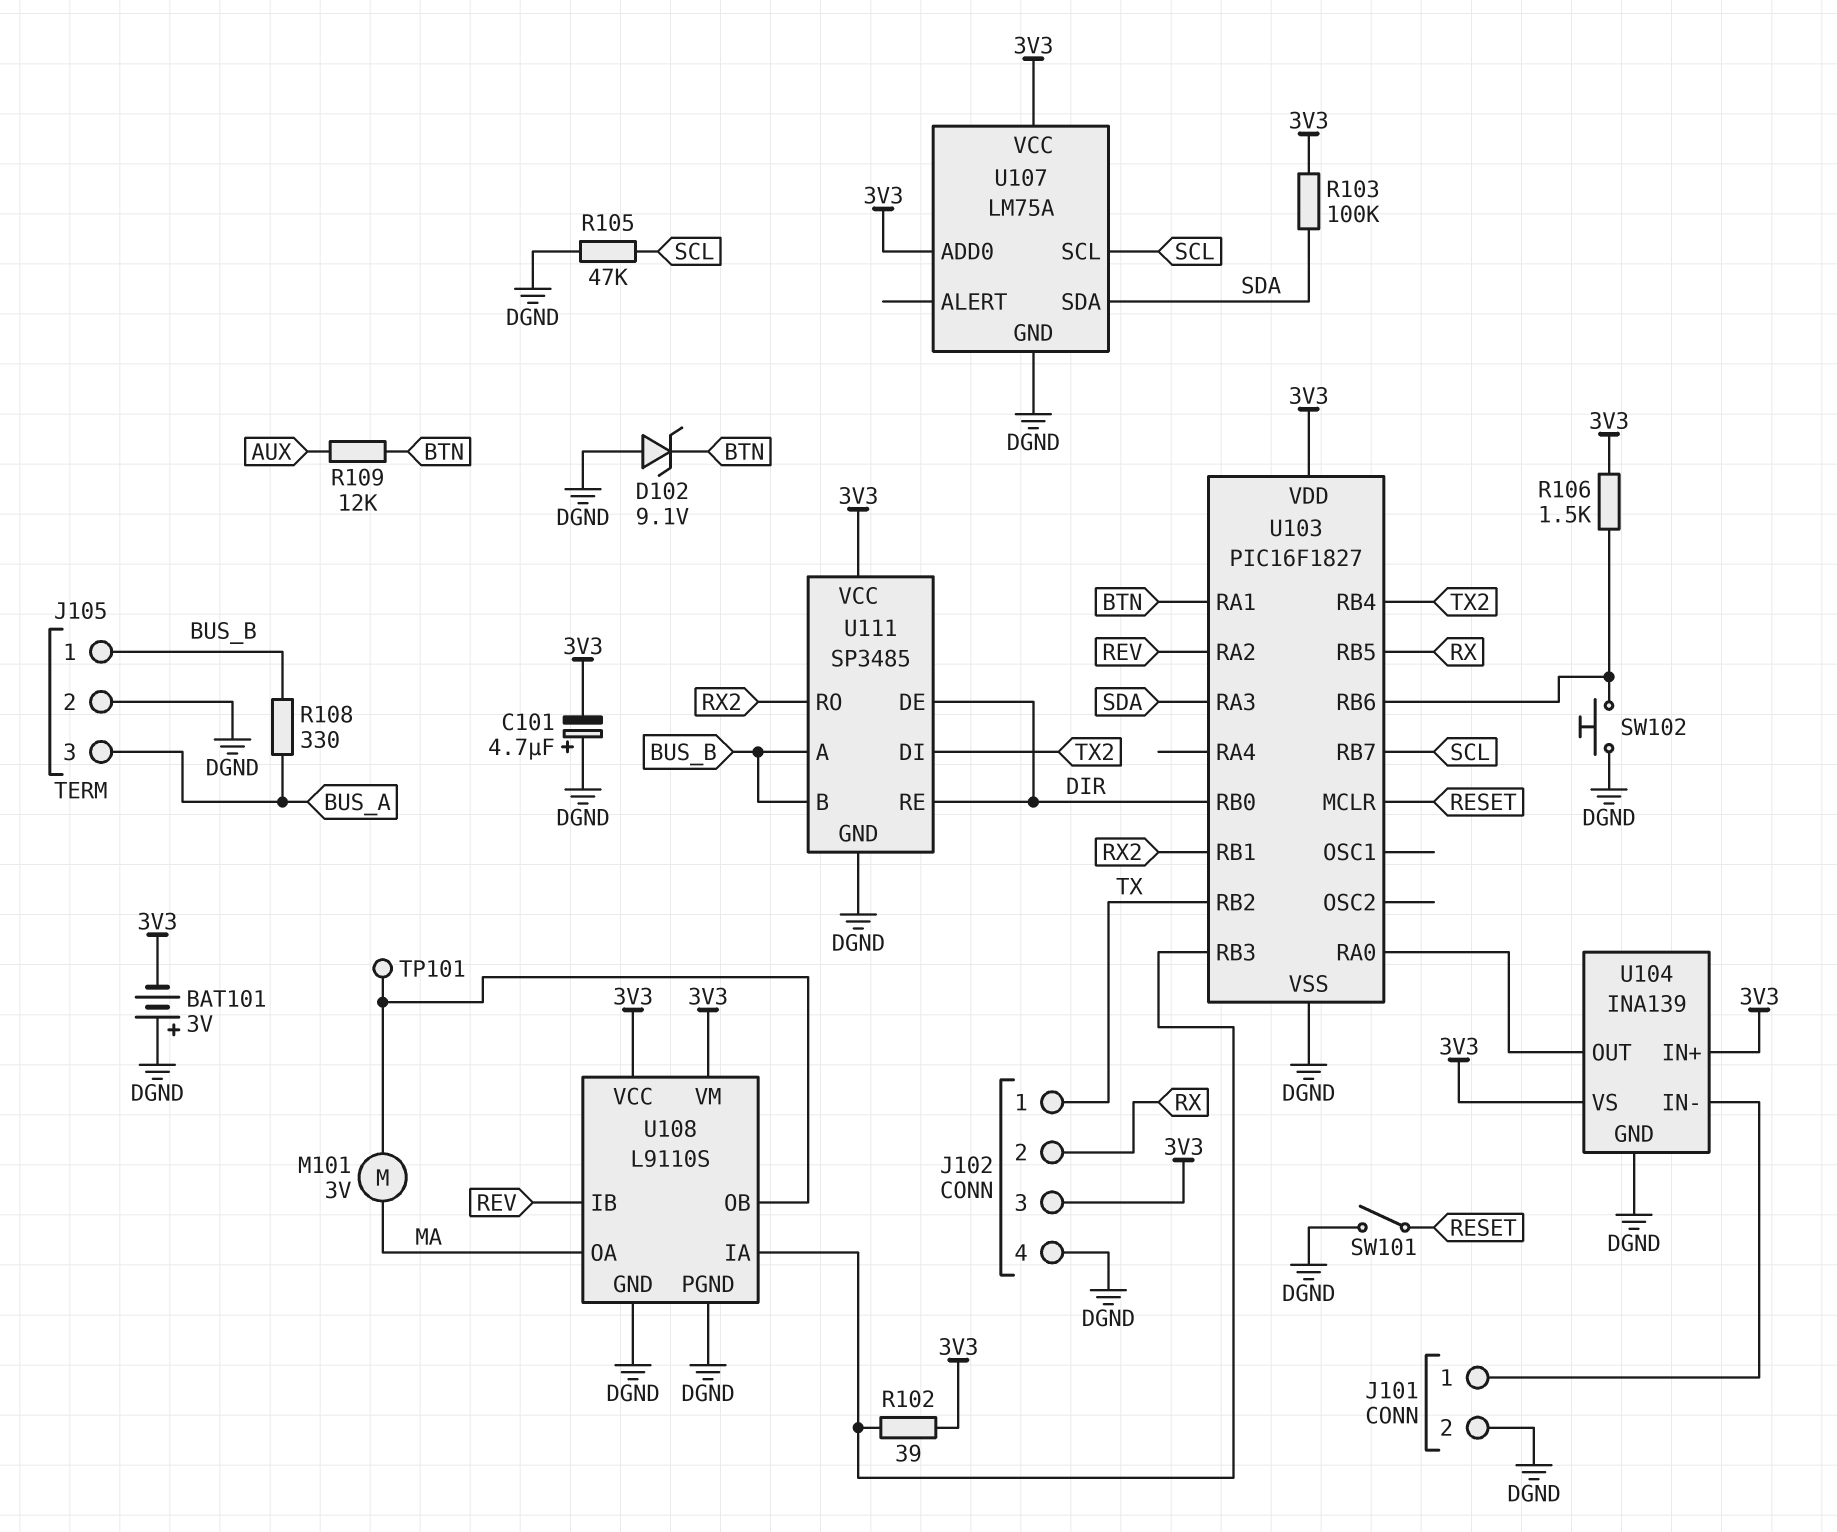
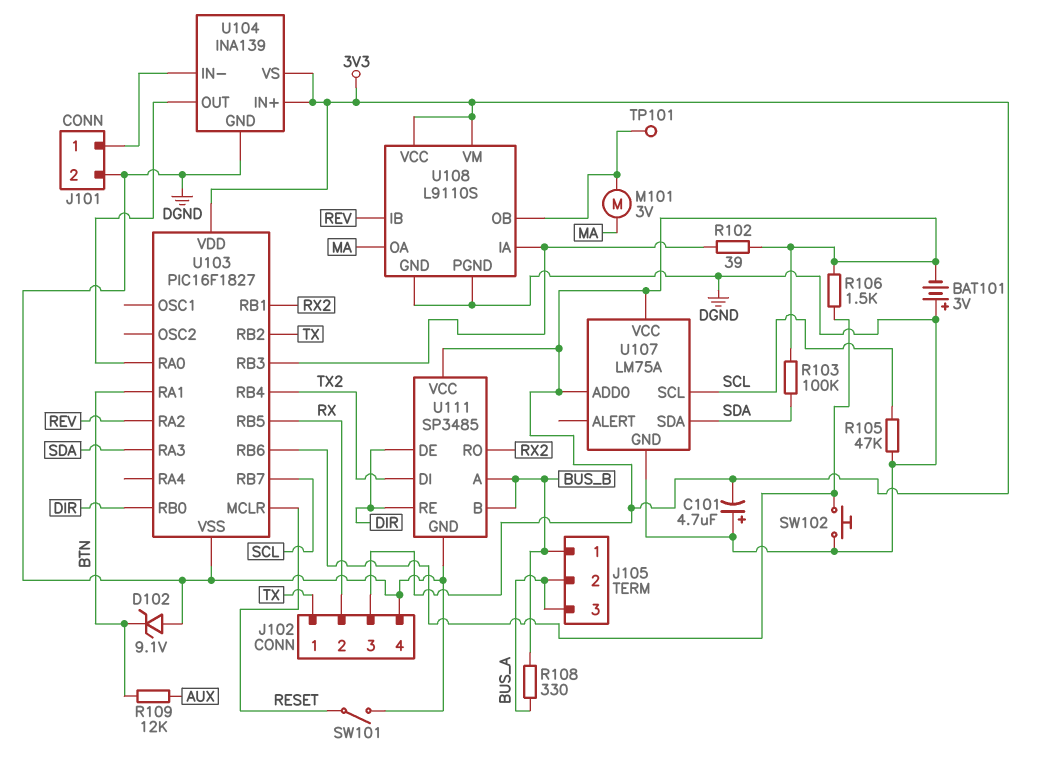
J105 pin 2: DGND -> BUS_A

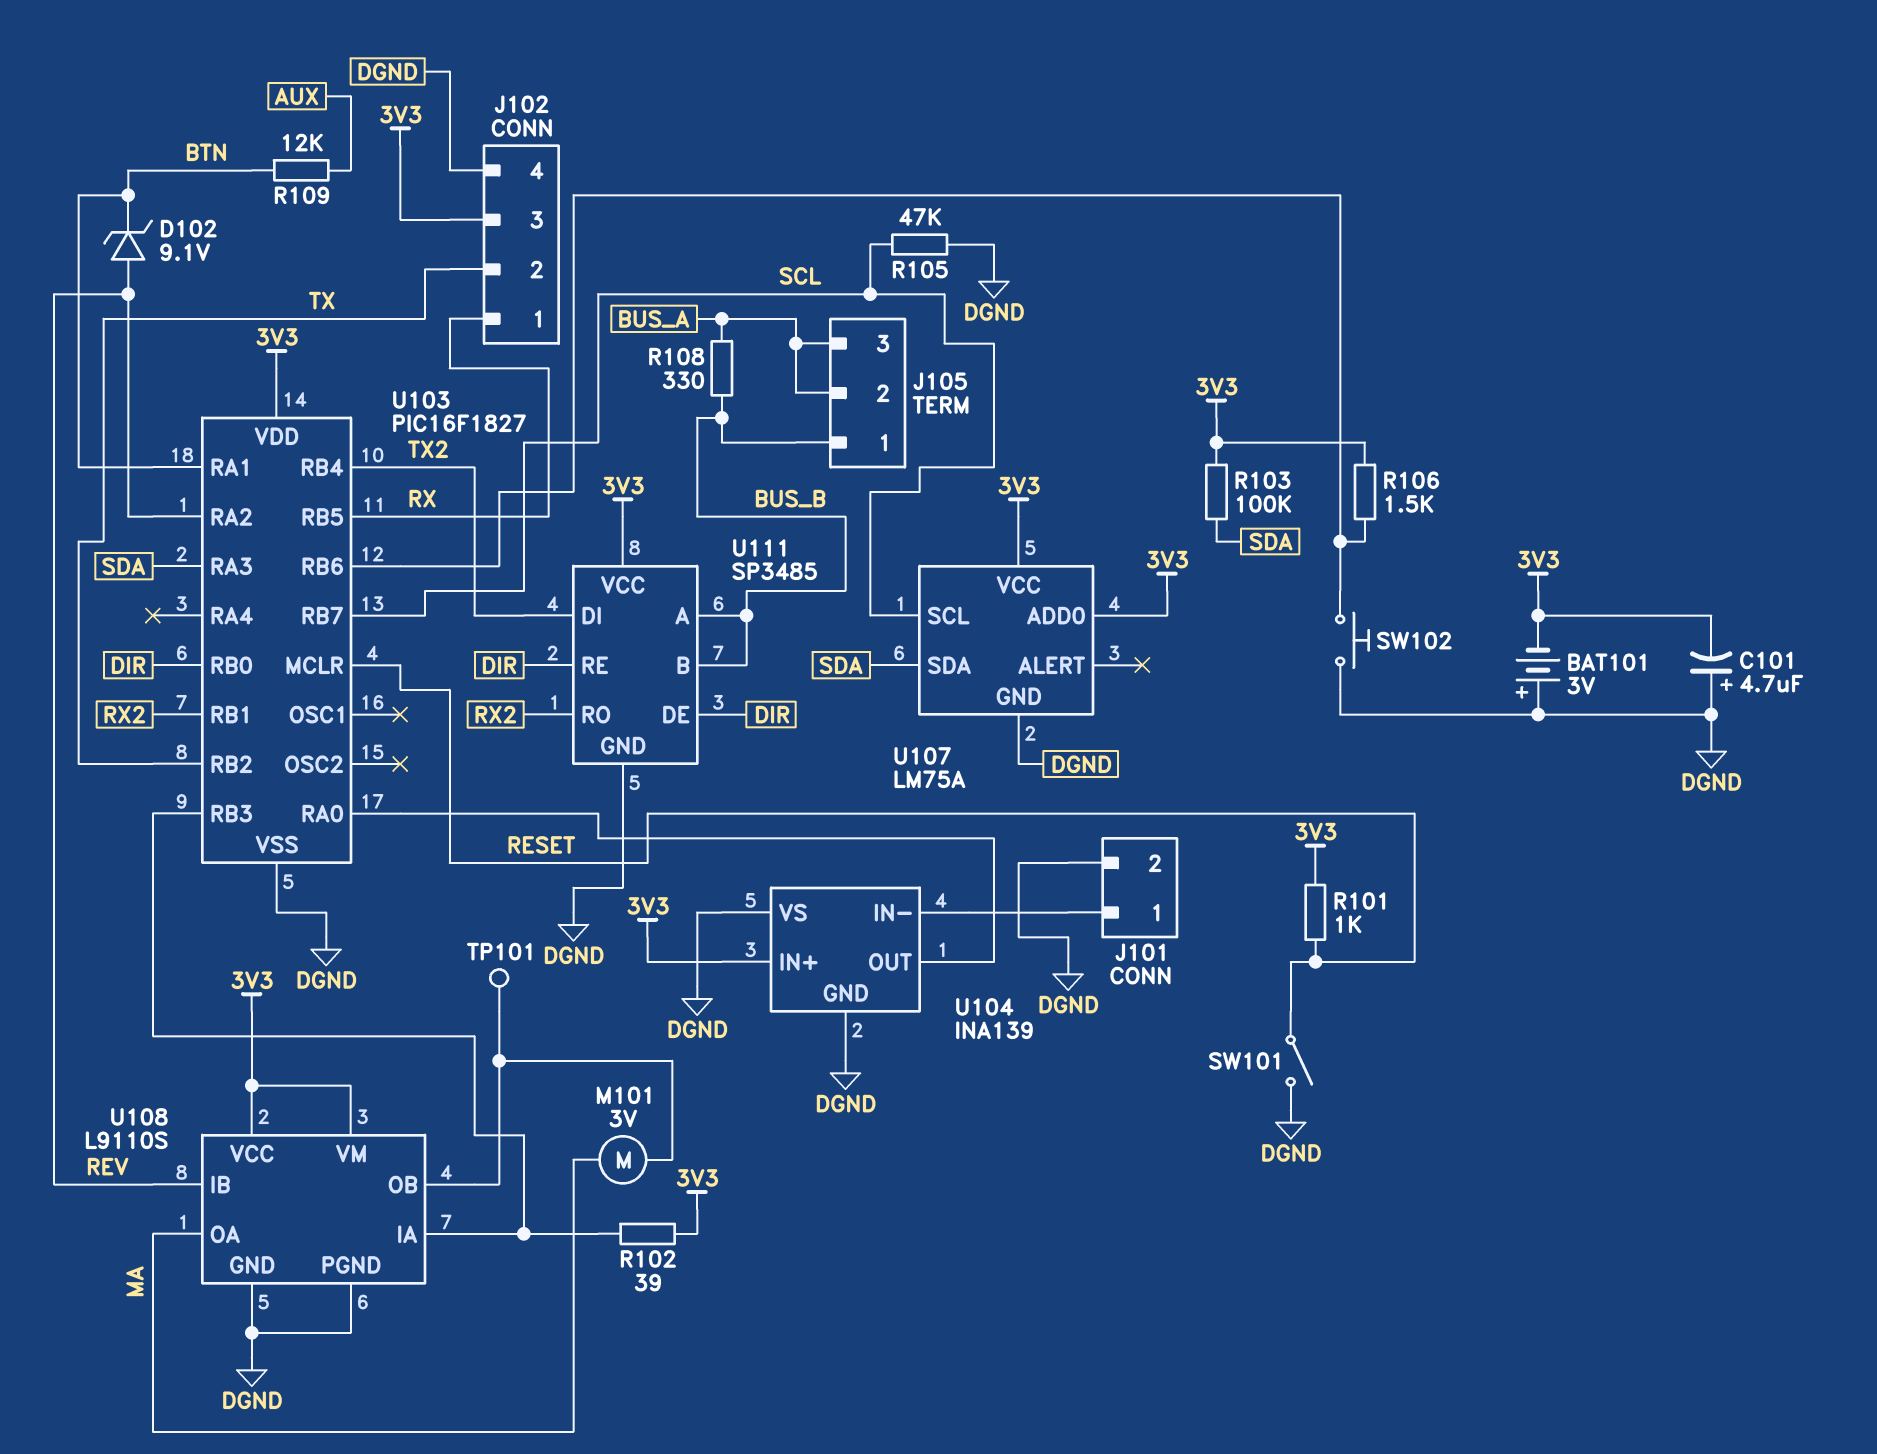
D102: zener 9.1V (A DGND, K BTN) -> zener 9.1V (A REV, K BTN)
J102 pin 1: TX -> RX
J102 pin 2: RX -> TX
R101: none -> 1k (3V3, RESET)
U104 pin VS: 3V3 -> DGND

